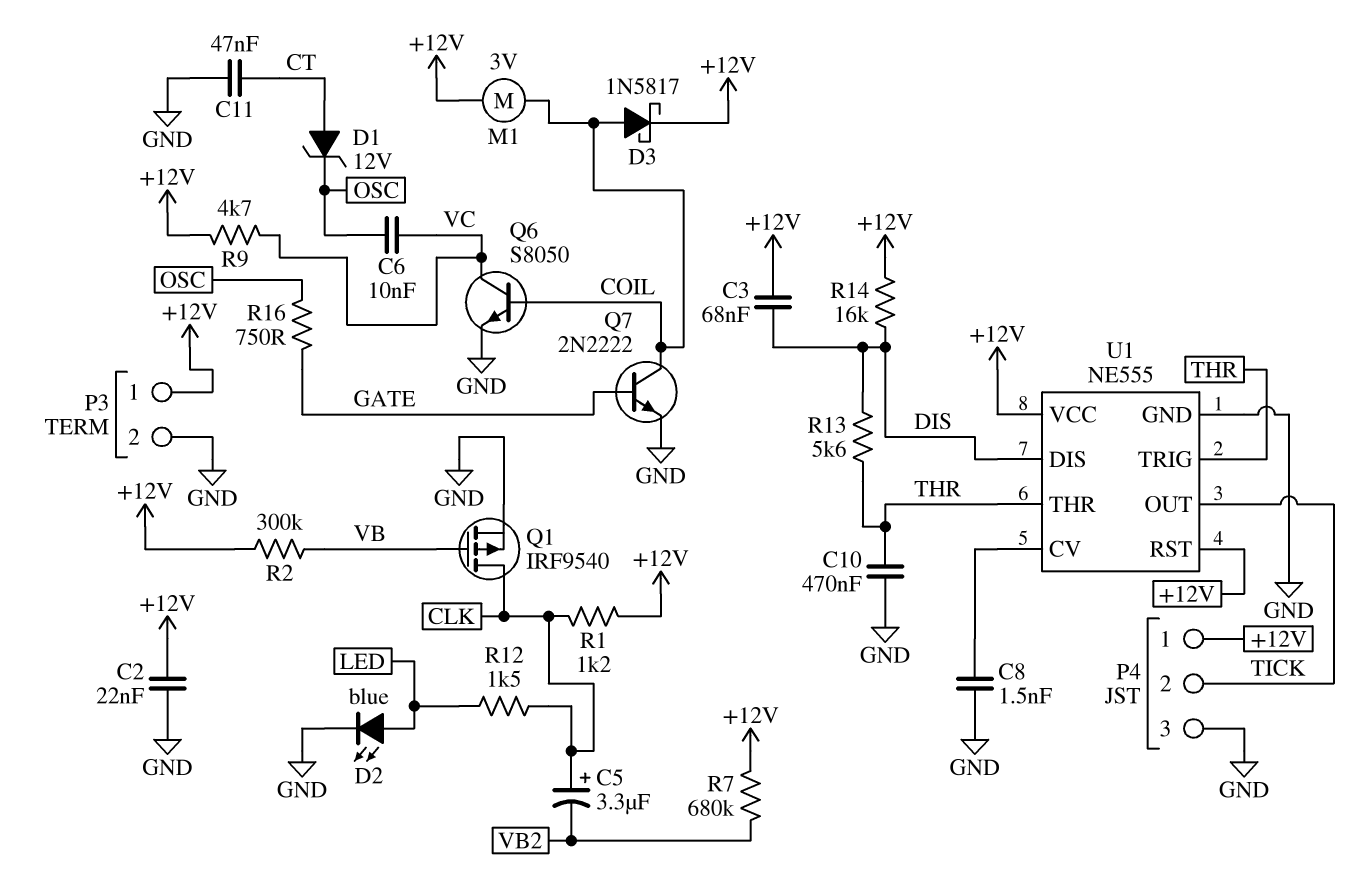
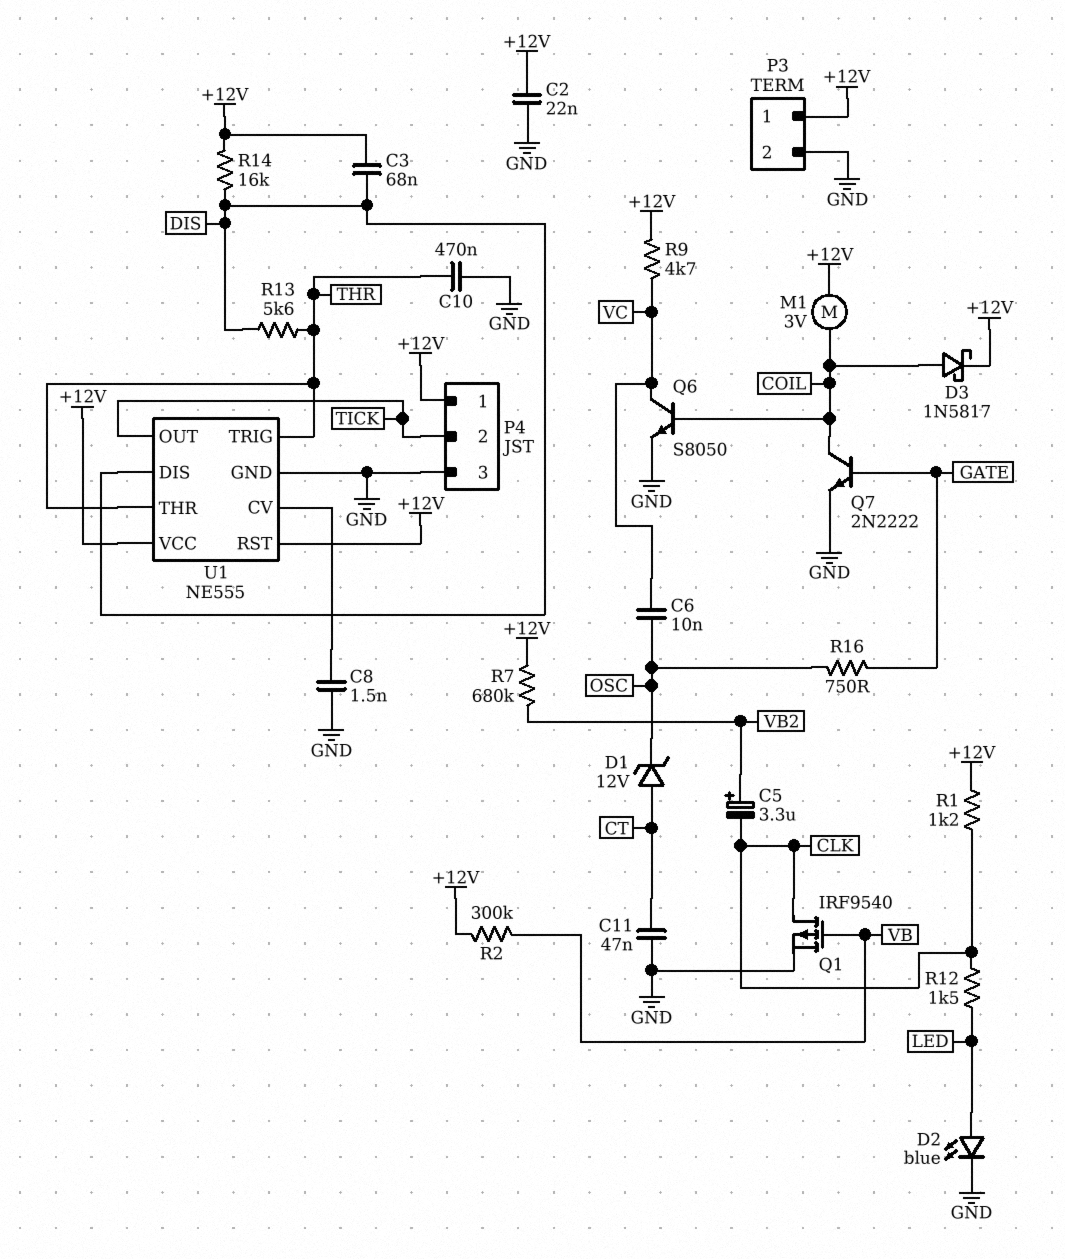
C5: 3.3uF (plus CLK, minus VB2) -> 3.3uF (plus VB2, minus CLK)

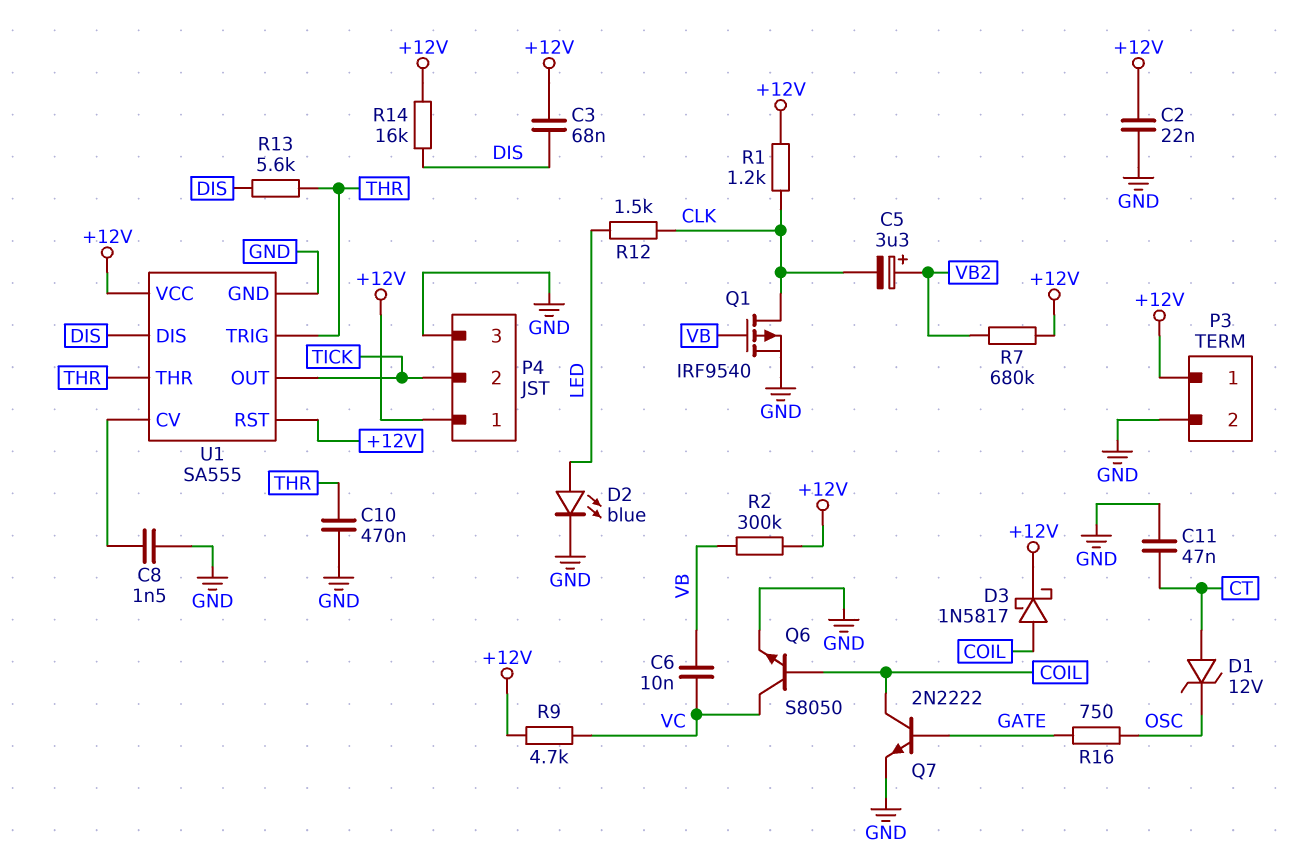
C6: 10nF (OSC, VC) -> 10nF (VB, VC)
M1: motor 3V (+12V, COIL) -> none
U1: NE555 -> SA555

